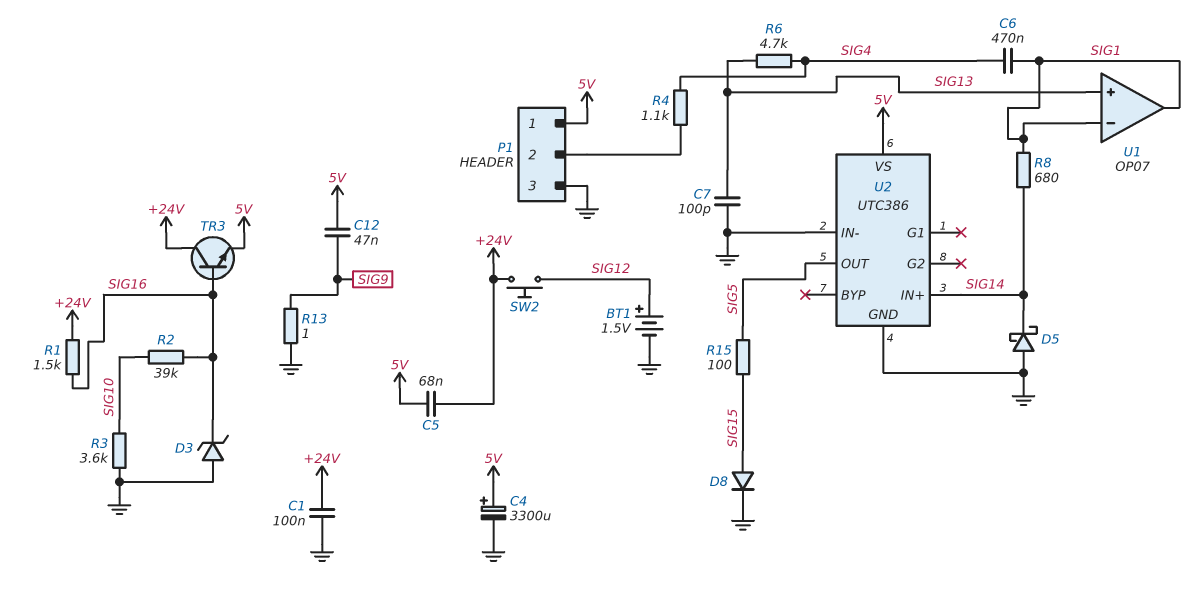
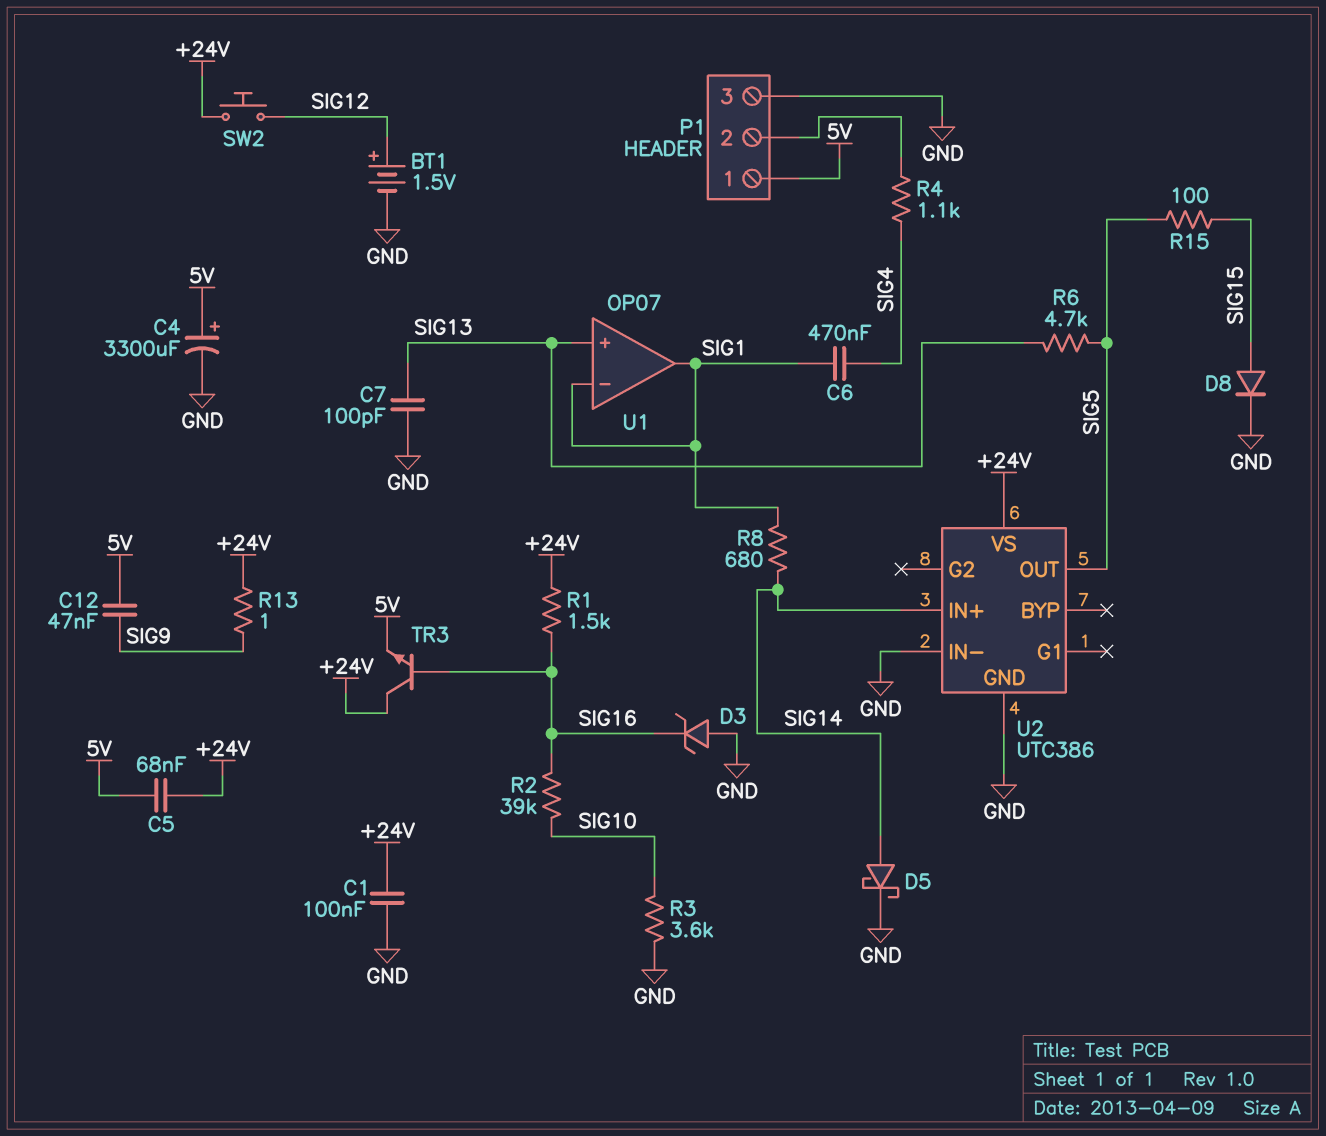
D5: schottky (A GND, K SIG14) -> schottky (A SIG14, K GND)
R6: 4.7k (SIG4, SIG13) -> 4.7k (SIG5, SIG13)
R13: 1 (GND, SIG9) -> 1 (+24V, SIG9)
U2 pin VS: 5V -> +24V

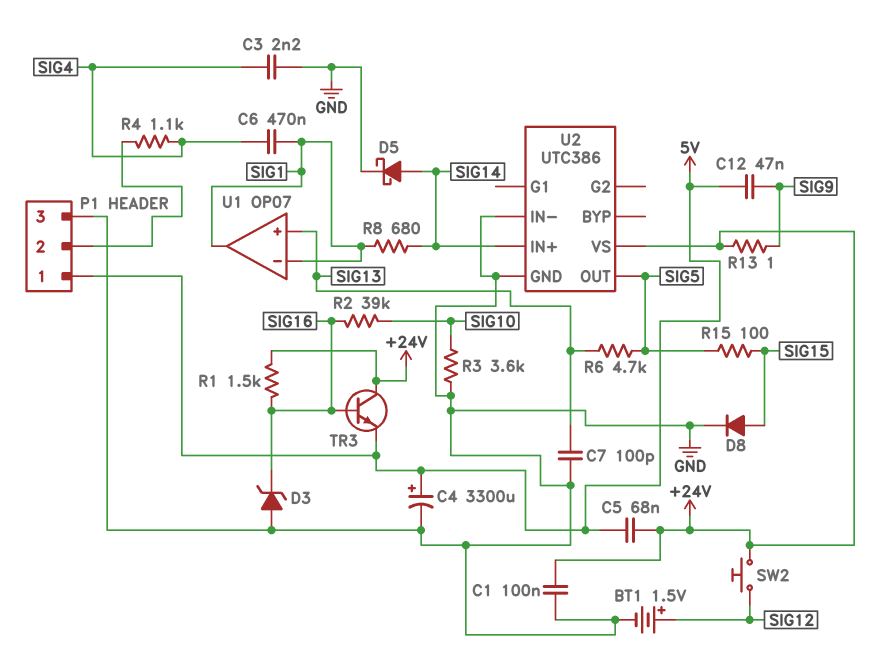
C3: none -> 2.2nF (GND, SIG4)

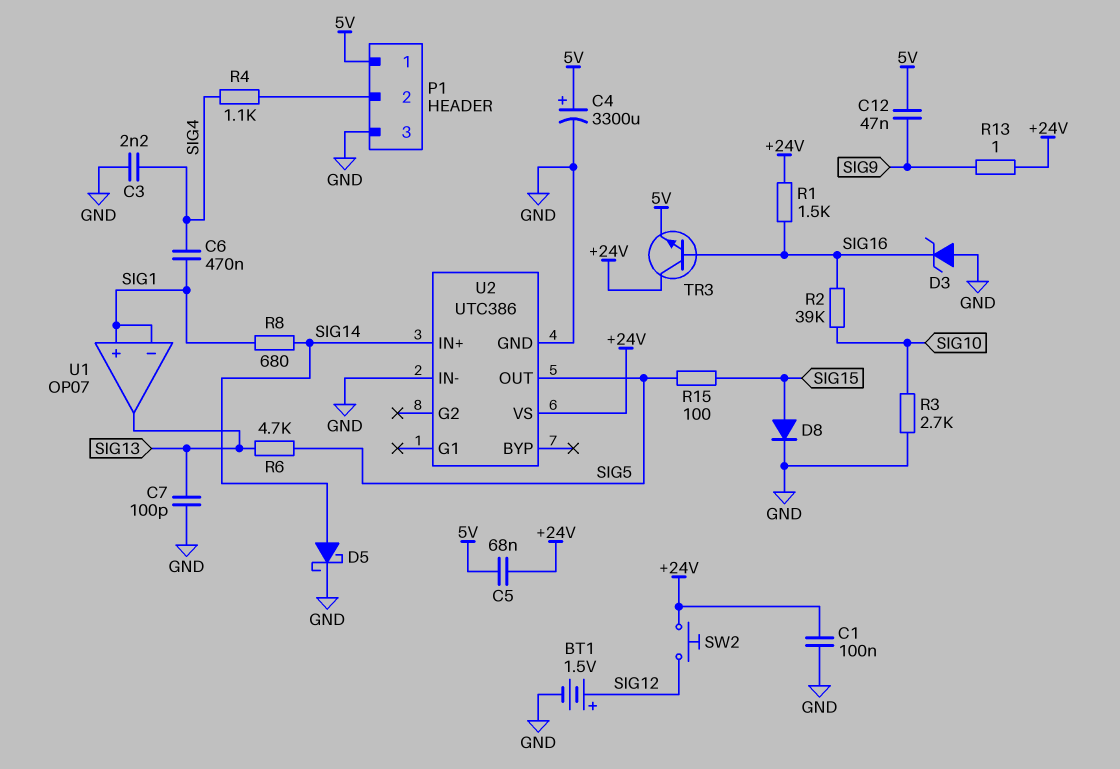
R3: 3.6k (GND, SIG10) -> 2.7k (GND, SIG10)
U1 pin in+: SIG13 -> SIG1
U1 pin out: SIG1 -> SIG13

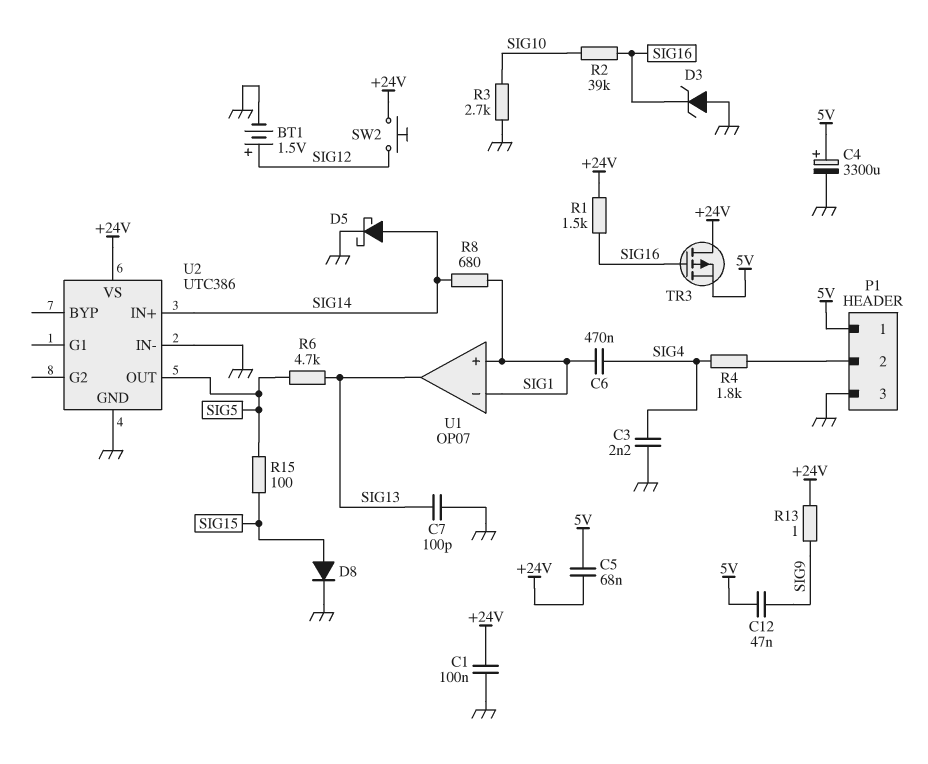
R4: 1.1k (P1/2, SIG4) -> 1.8k (P1/2, SIG4)
TR3: NPN (B SIG16, C +24V, E 5V) -> PMOS (G SIG16, D +24V, S 5V)

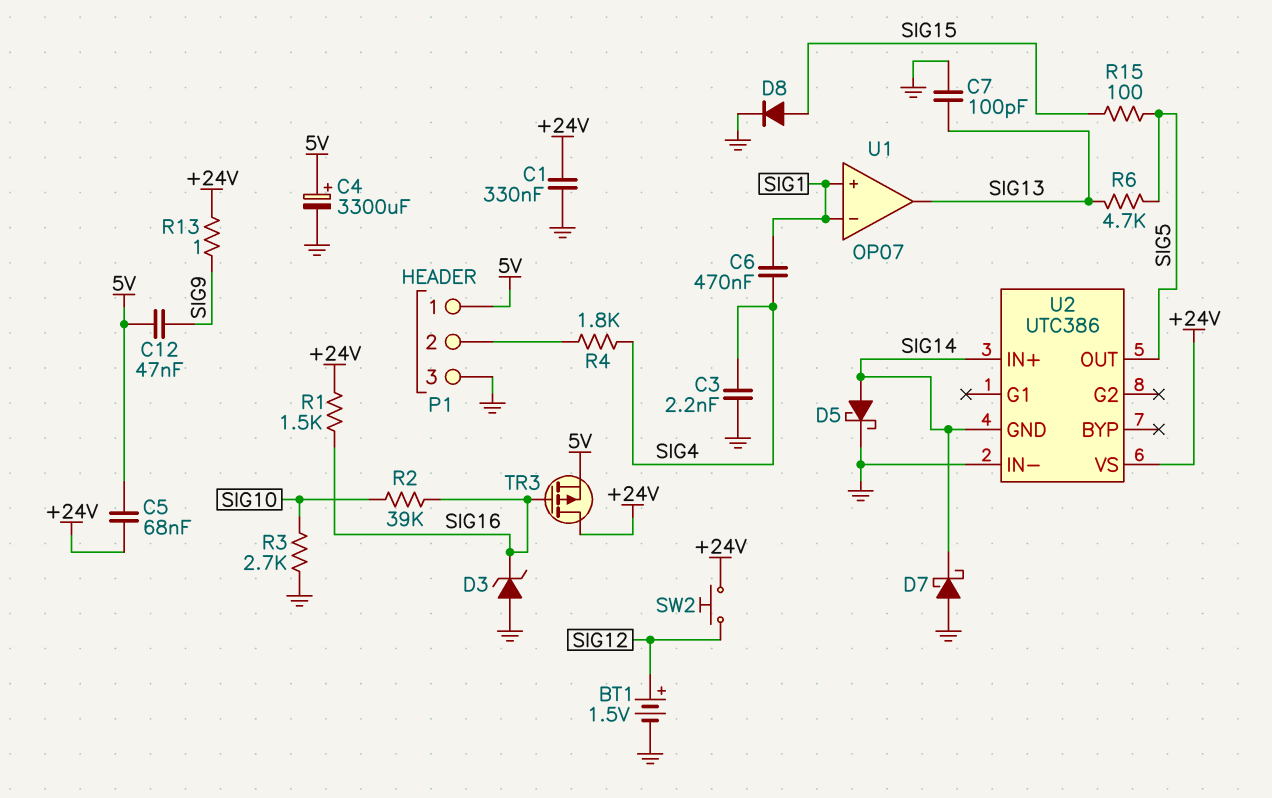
C1: 100nF (+24V, GND) -> 330nF (+24V, GND)
D7: none -> schottky (A GND, K SIG14)
R8: 680 (SIG1, SIG14) -> none
U2 pin GND: GND -> SIG14

